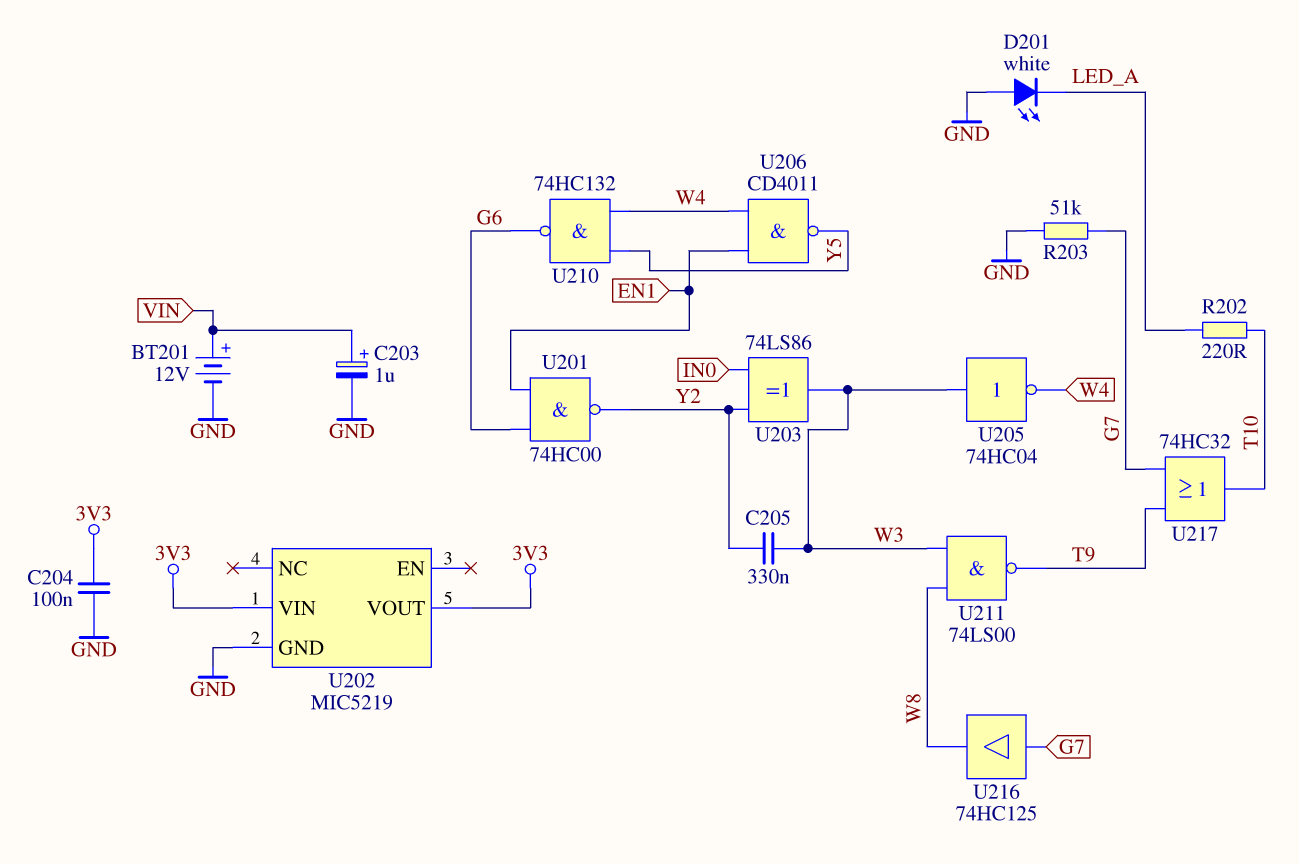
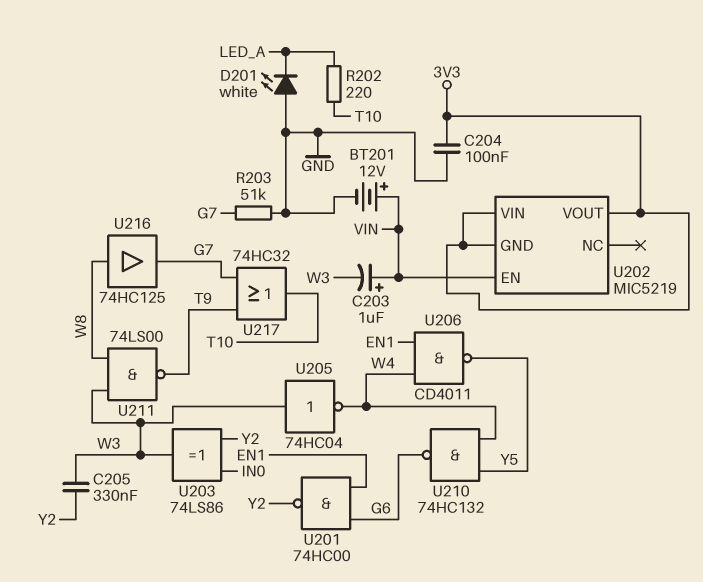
C203: 1uF (plus VIN, minus GND) -> 1uF (plus VIN, minus W3)
U202 pin EN: none -> VIN
U202 pin GND: GND -> 3V3
U216: buffer 74HC125 (in G7, out W8) -> buffer 74HC125 (in W8, out G7)

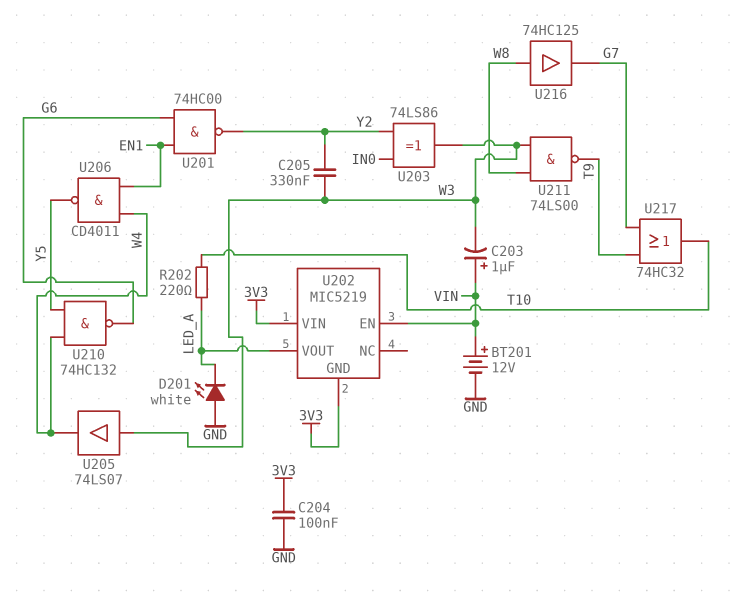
R203: 51k (G7, GND) -> none
U202 pin VOUT: 3V3 -> LED_A
U205: NOT 74HC04 (in W3, out W4) -> buffer 74LS07 (in W3, out W4)

